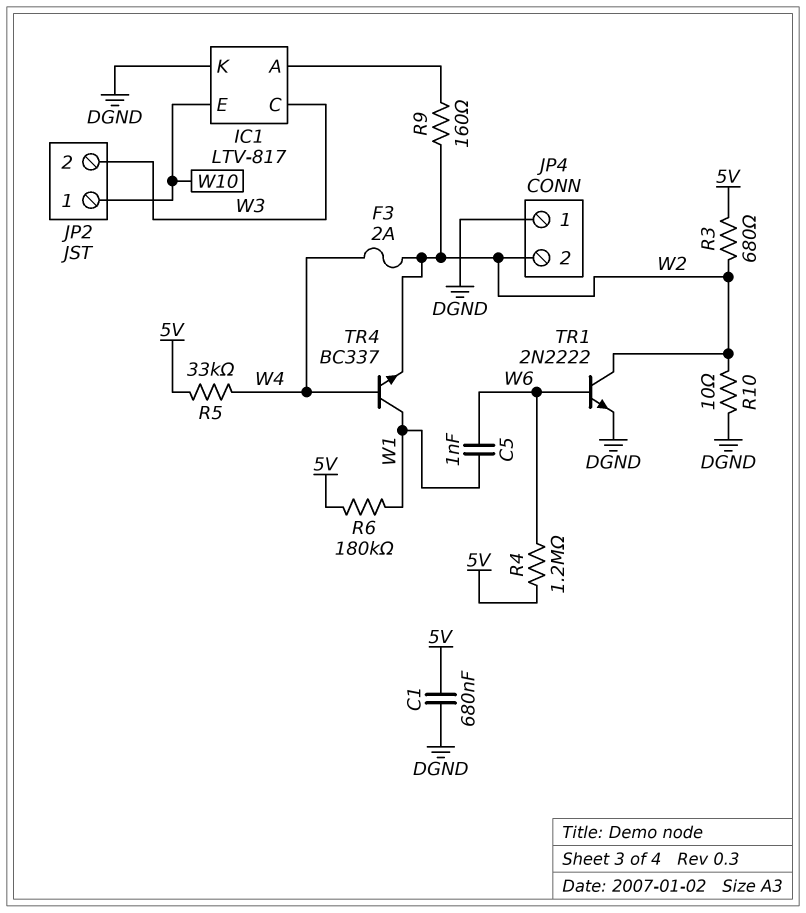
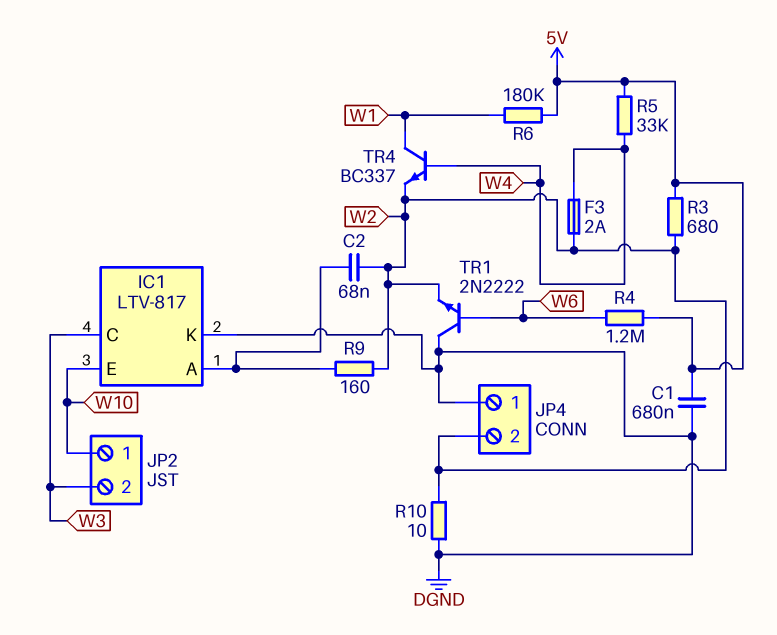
C2: none -> 68nF (IC1/A, W2)
C5: 1nF (W1, W6) -> none
TR1: NPN 2N2222 (B W6, C W2, E DGND) -> NPN 2N2222 (B W6, C DGND, E W2)

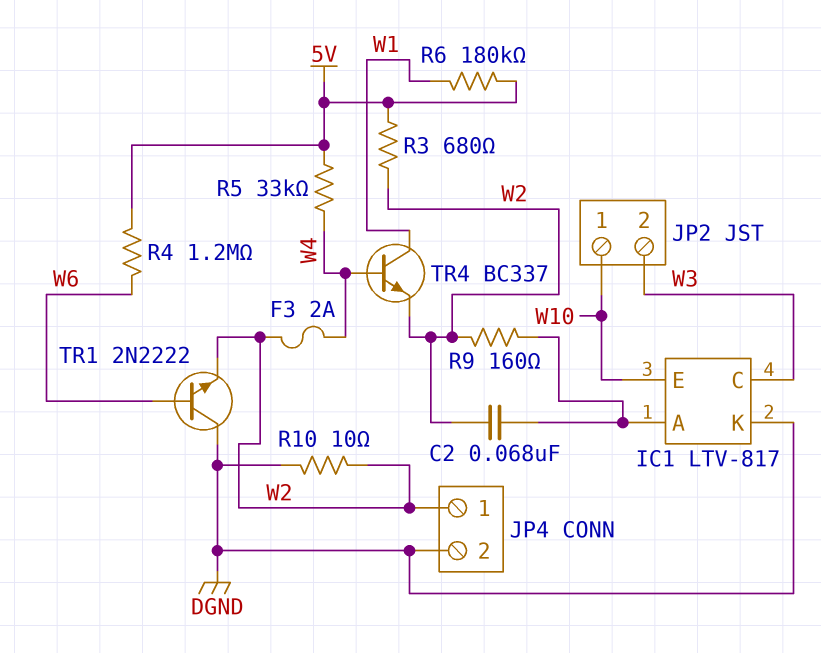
C1: 680nF (5V, DGND) -> none
JP4 pin 1: DGND -> W2
JP4 pin 2: W2 -> DGND

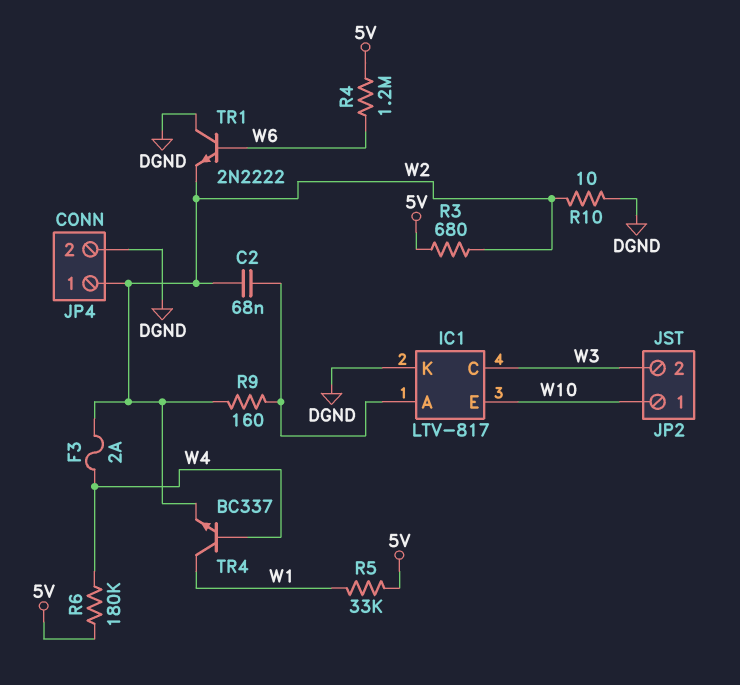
R5: 33k (5V, W4) -> 33k (5V, W1)
R6: 180k (5V, W1) -> 180k (5V, W4)

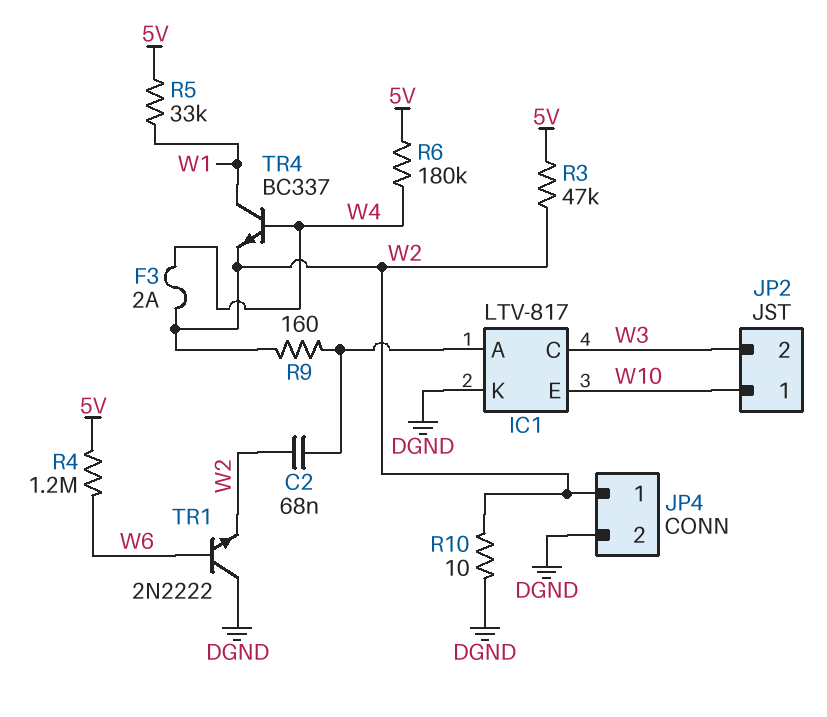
R3: 680 (5V, W2) -> 47k (5V, W2)

